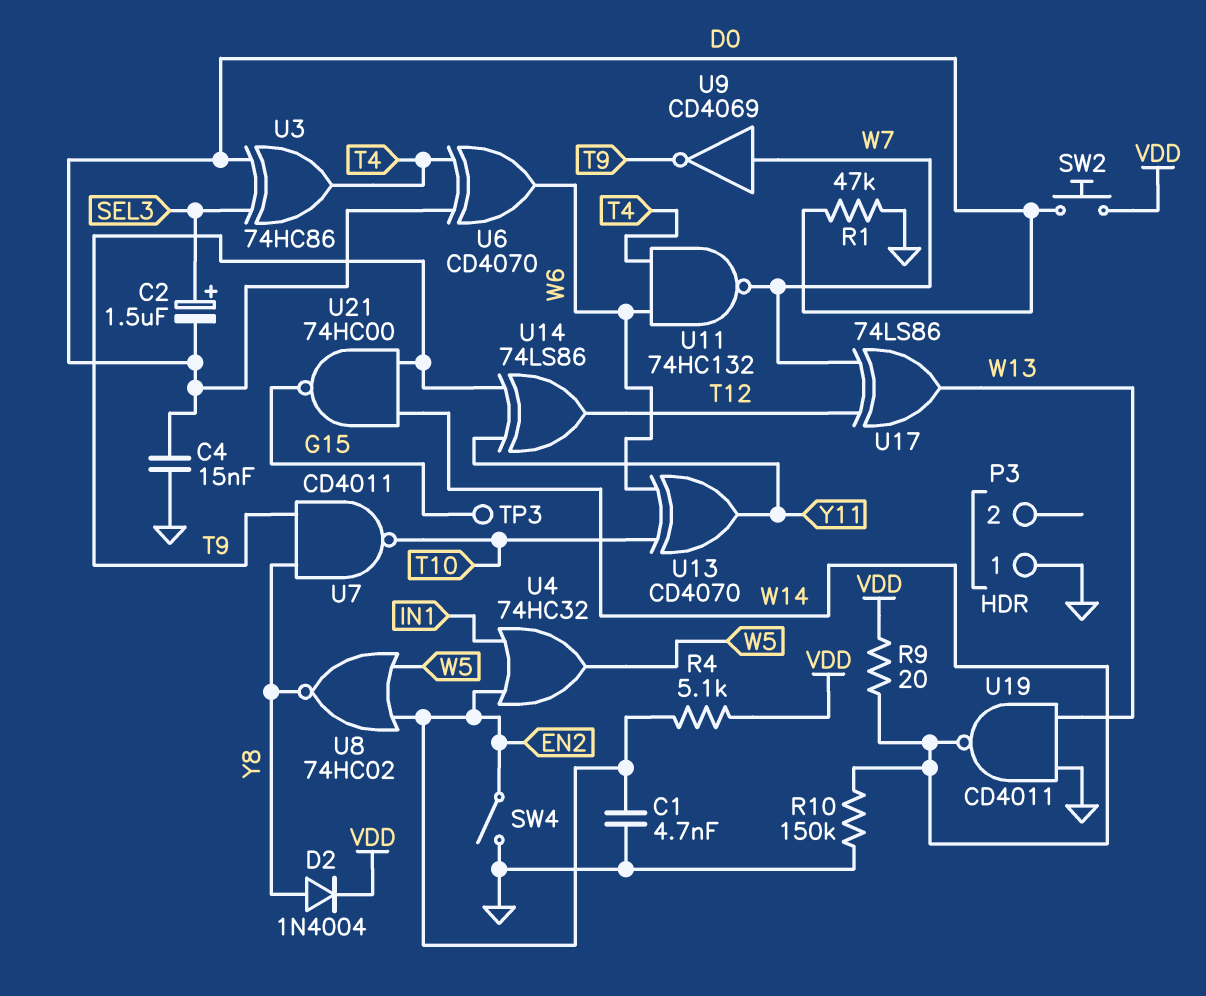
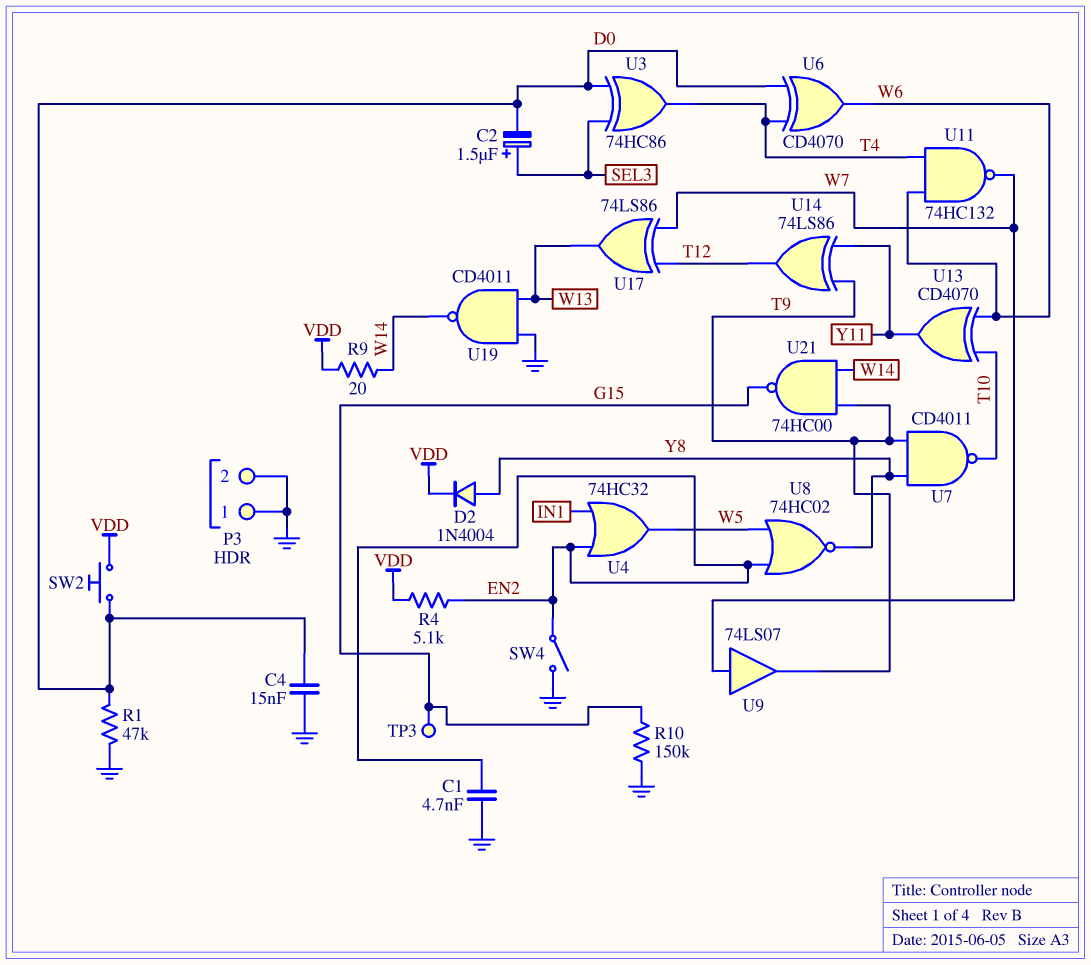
P3 pin 2: none -> GND
R10: 150k (GND, W14) -> 150k (G15, GND)
U9: NOT CD4069 (in W7, out T9) -> buffer 74LS07 (in W7, out T9)

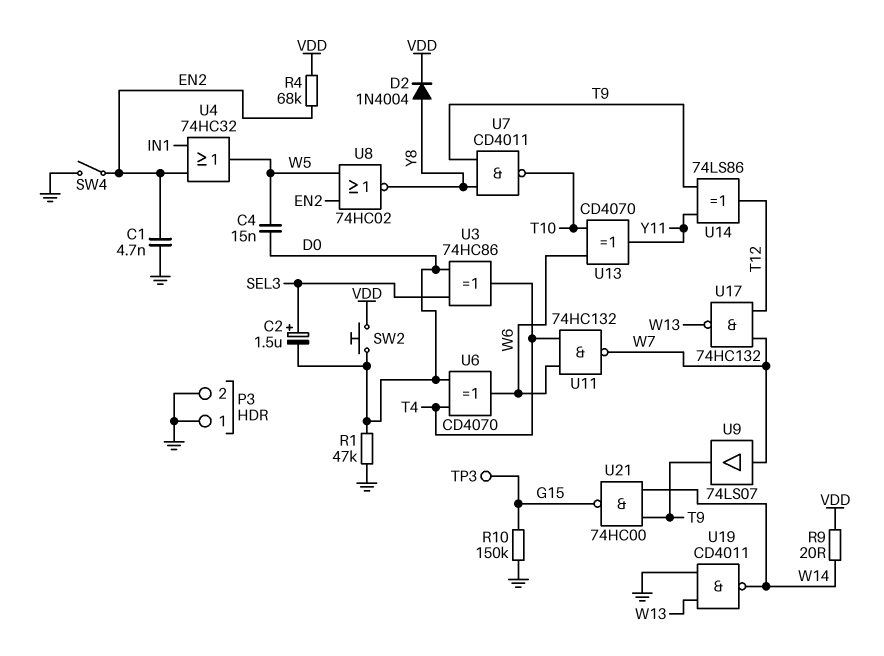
C4: 15nF (D0, GND) -> 15nF (D0, W5)
R4: 5.1k (EN2, VDD) -> 68k (EN2, VDD)
U17: XOR 74LS86 (in T12, in W7, out W13) -> NAND 74HC132 (in T12, in W7, out W13)

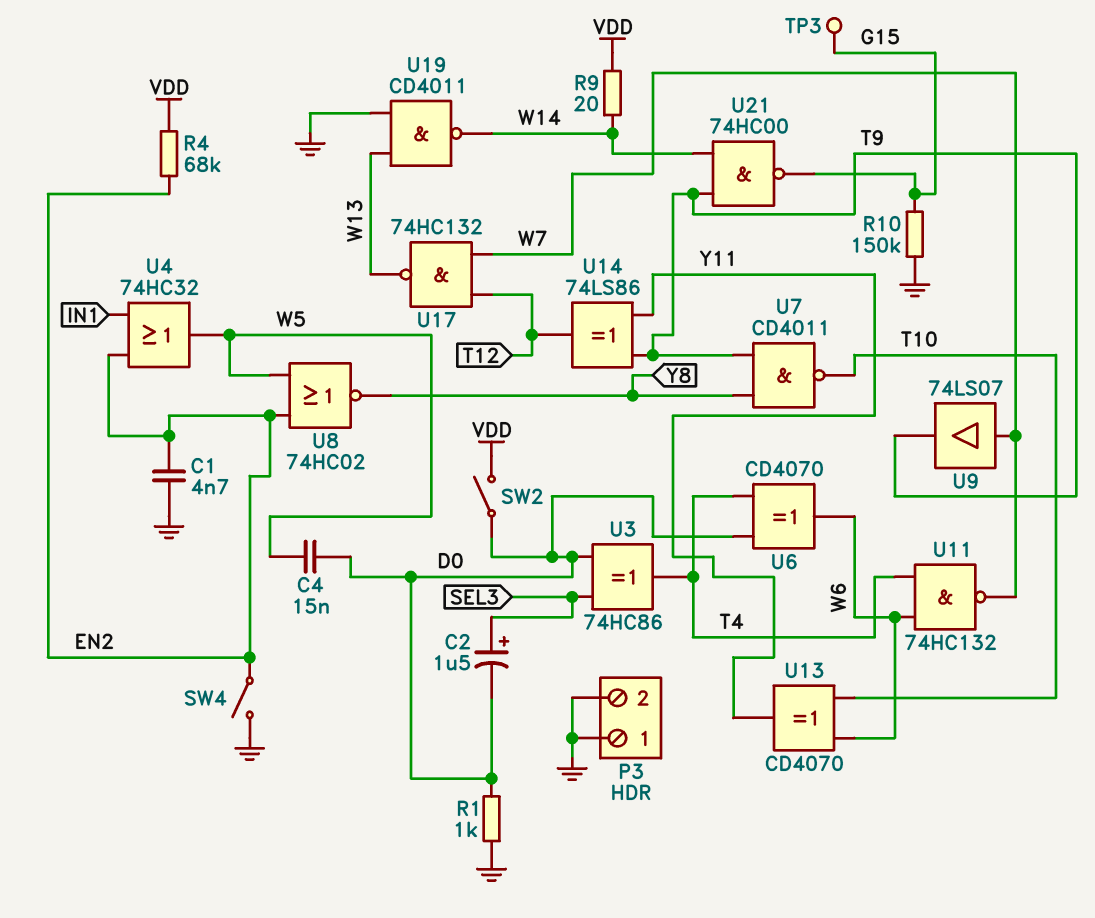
D2: diode 1N4004 (A Y8, K VDD) -> none
R1: 47k (D0, GND) -> 1k (D0, GND)
SW2: button (D0, VDD) -> switch (D0, VDD)

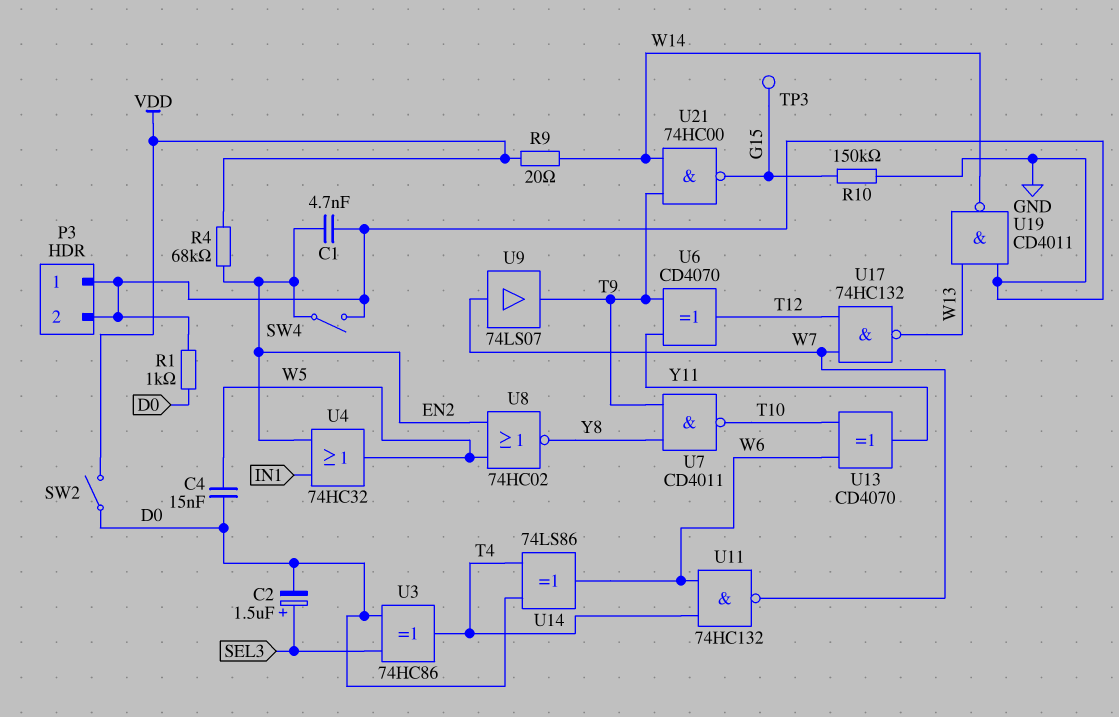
U6: XOR CD4070 (in D0, in T4, out W6) -> XOR CD4070 (in T9, in Y11, out T12)
U14: XOR 74LS86 (in T9, in Y11, out T12) -> XOR 74LS86 (in D0, in T4, out W6)

